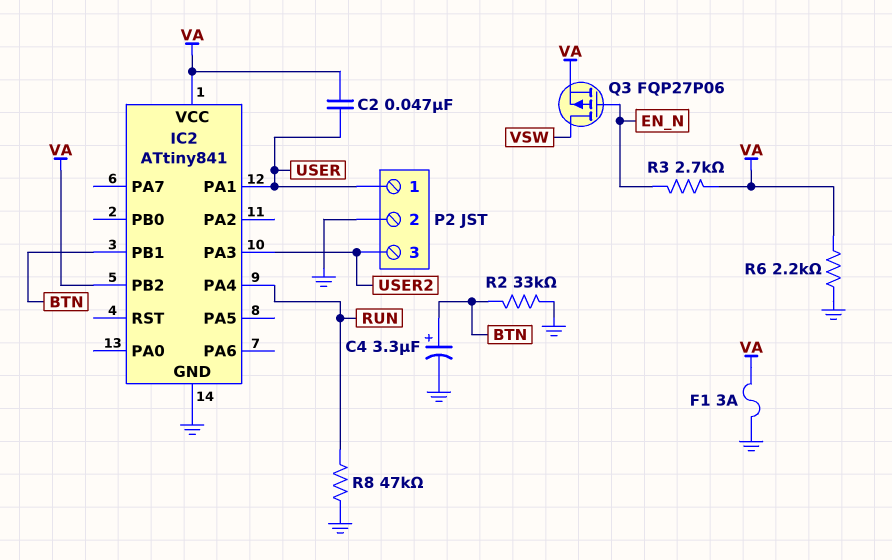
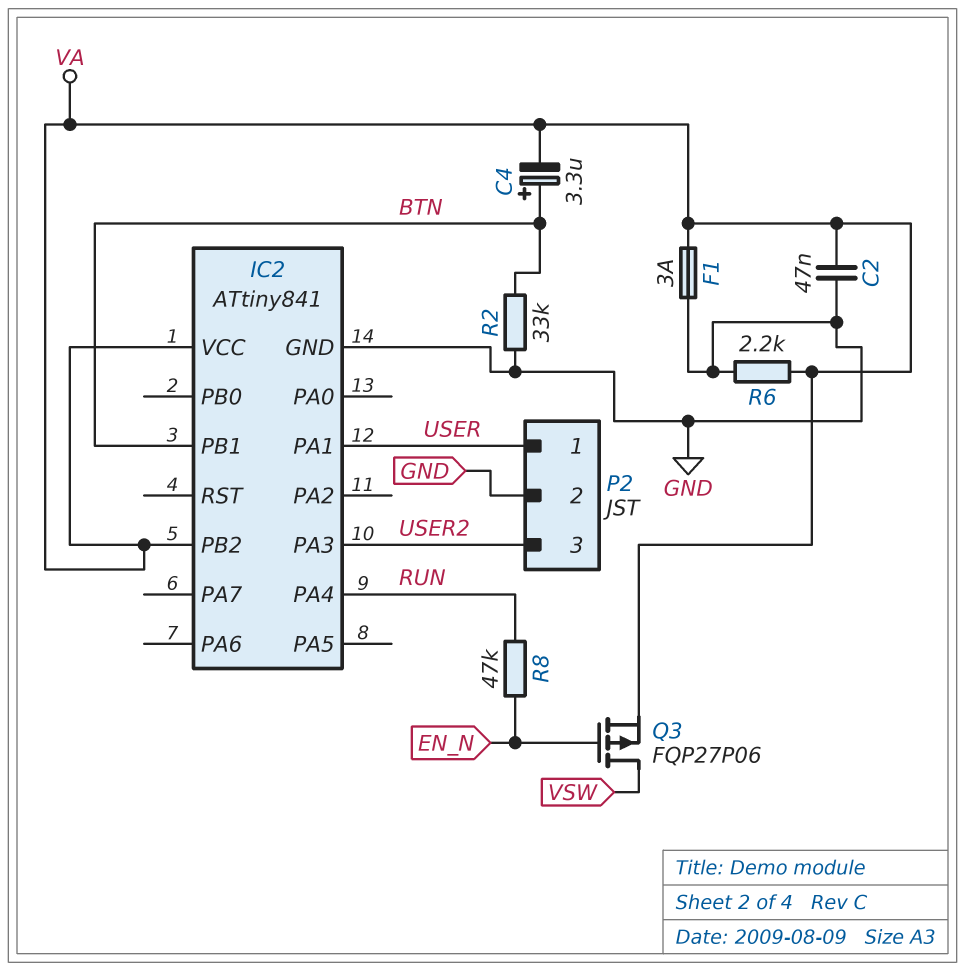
C2: 47nF (USER, VA) -> 47nF (GND, VA)
C4: 3.3uF (plus BTN, minus GND) -> 3.3uF (plus BTN, minus VA)
R3: 2.7k (EN_N, VA) -> none
R8: 47k (GND, RUN) -> 47k (EN_N, RUN)

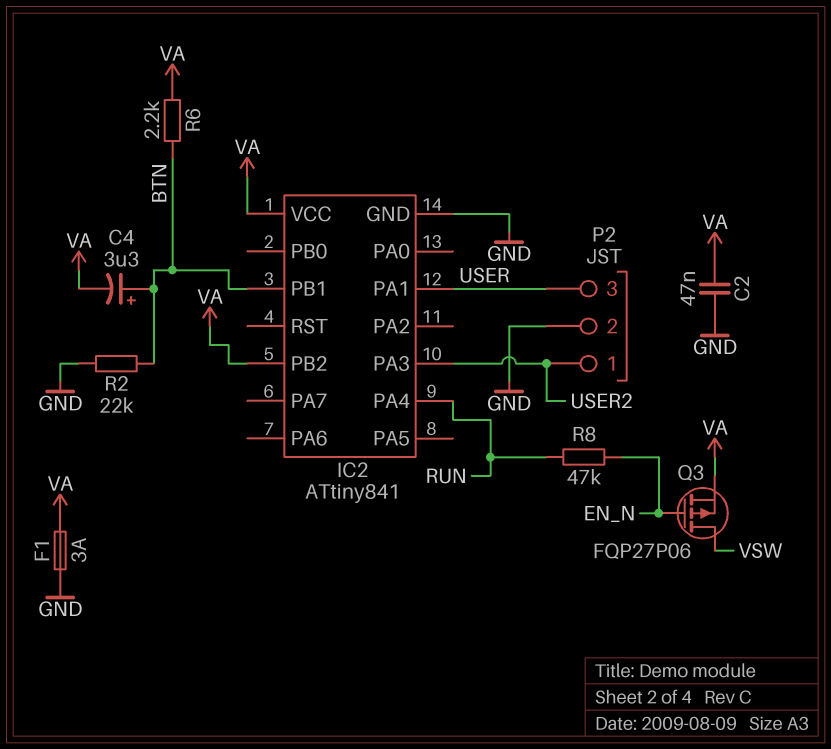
P2 pin 1: USER -> USER2
P2 pin 3: USER2 -> USER
R2: 33k (BTN, GND) -> 22k (BTN, GND)
R6: 2.2k (GND, VA) -> 2.2k (BTN, VA)

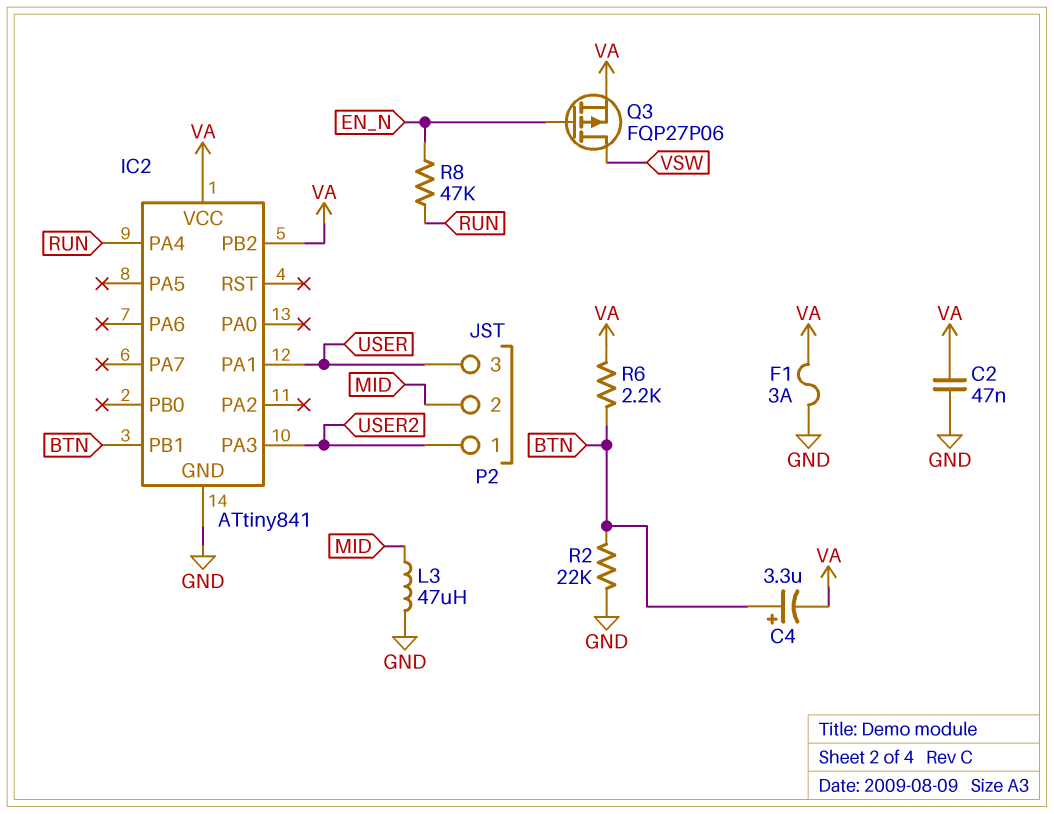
L3: none -> 47uH (GND, MID)
P2 pin 2: GND -> MID

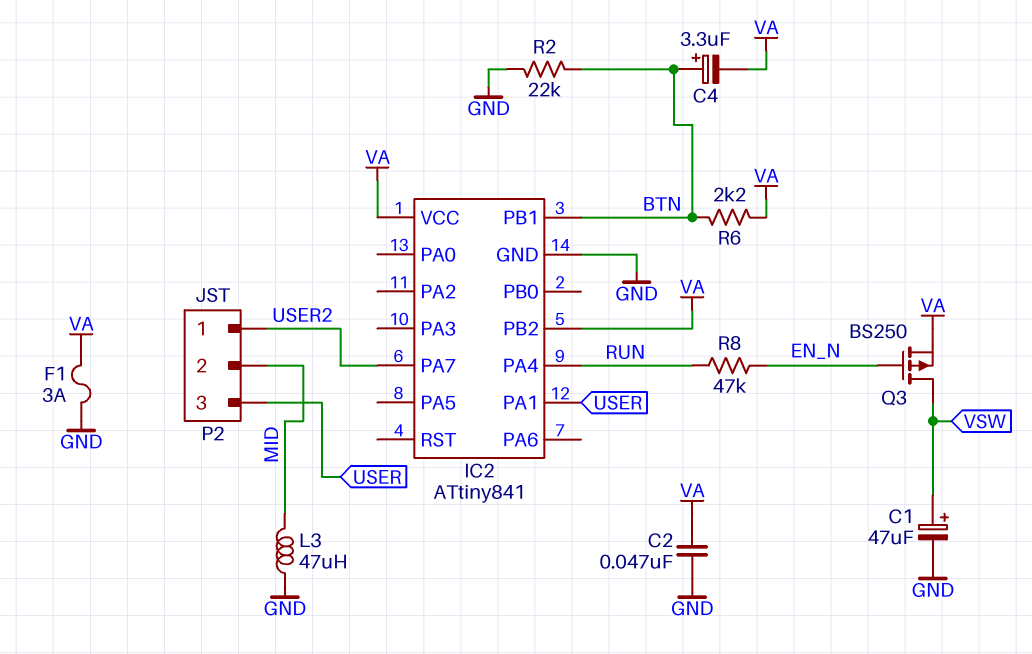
C1: none -> 47uF (plus VSW, minus GND)
IC2 pin PA3: USER2 -> none
IC2 pin PA7: none -> USER2
Q3: PMOS FQP27P06 (G EN_N, D VSW, S VA) -> PMOS BS250 (G EN_N, D VSW, S VA)

